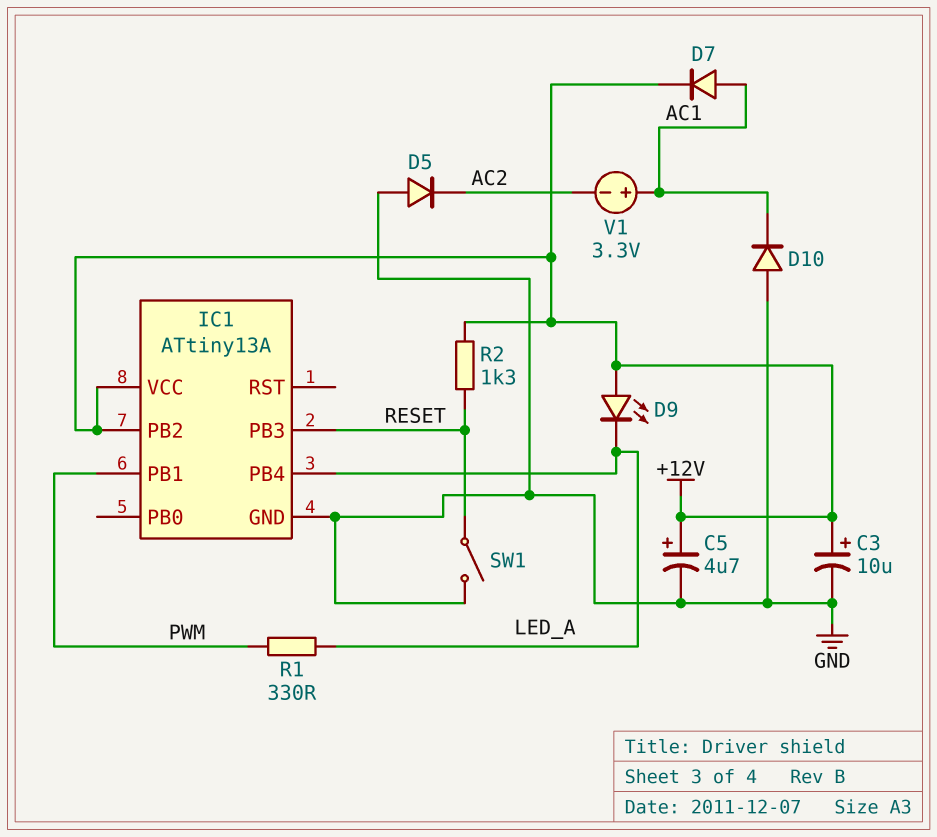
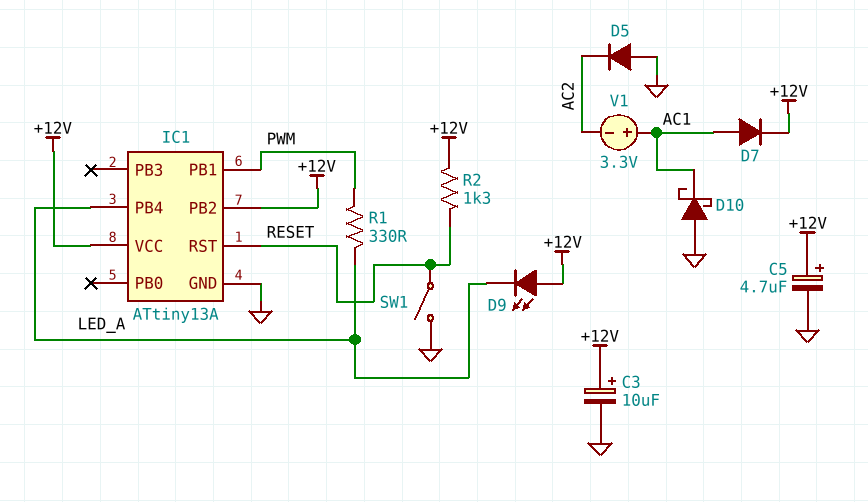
D10: diode (A GND, K AC1) -> schottky (A GND, K AC1)
IC1 pin PB3: RESET -> none
IC1 pin RST: none -> RESET

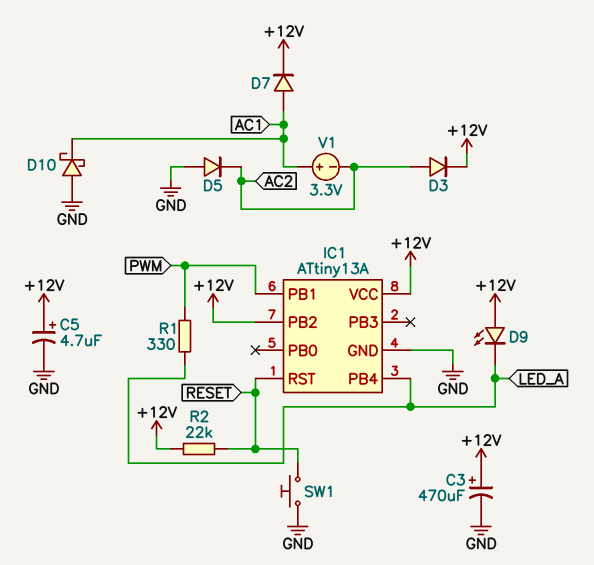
C3: 10uF (plus +12V, minus GND) -> 470uF (plus +12V, minus GND)
D3: none -> diode (A AC2, K +12V)
R2: 1.3k (+12V, RESET) -> 22k (+12V, RESET)
SW1: switch (GND, RESET) -> button (GND, RESET)

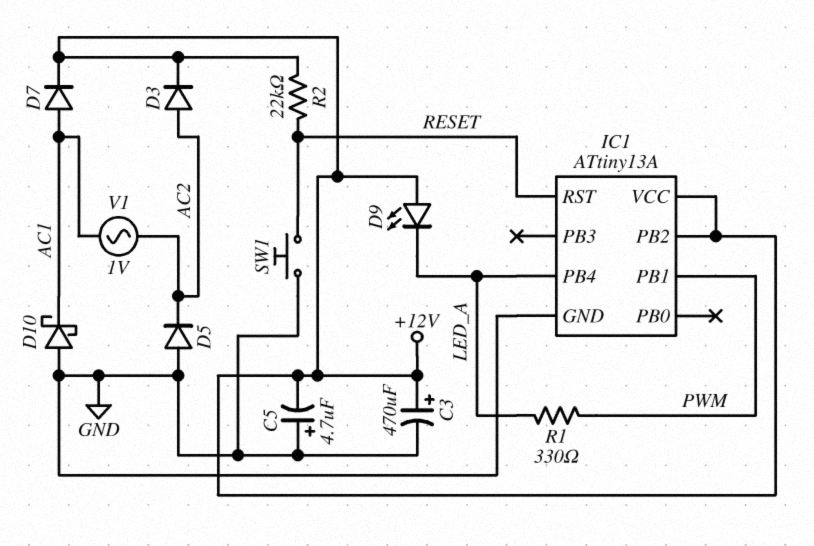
C5: 4.7uF (plus +12V, minus GND) -> 4.7uF (plus GND, minus +12V)
V1: 3.3V (plus AC1, minus AC2) -> AC 1V (AC1, AC2)

